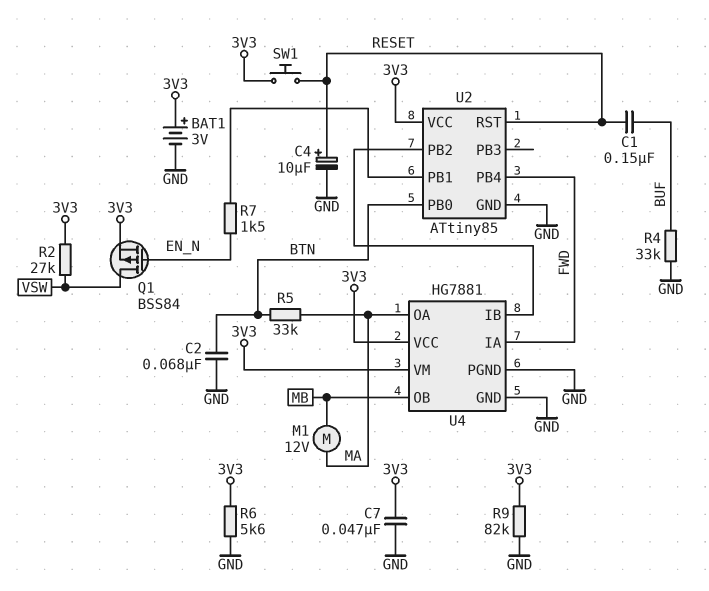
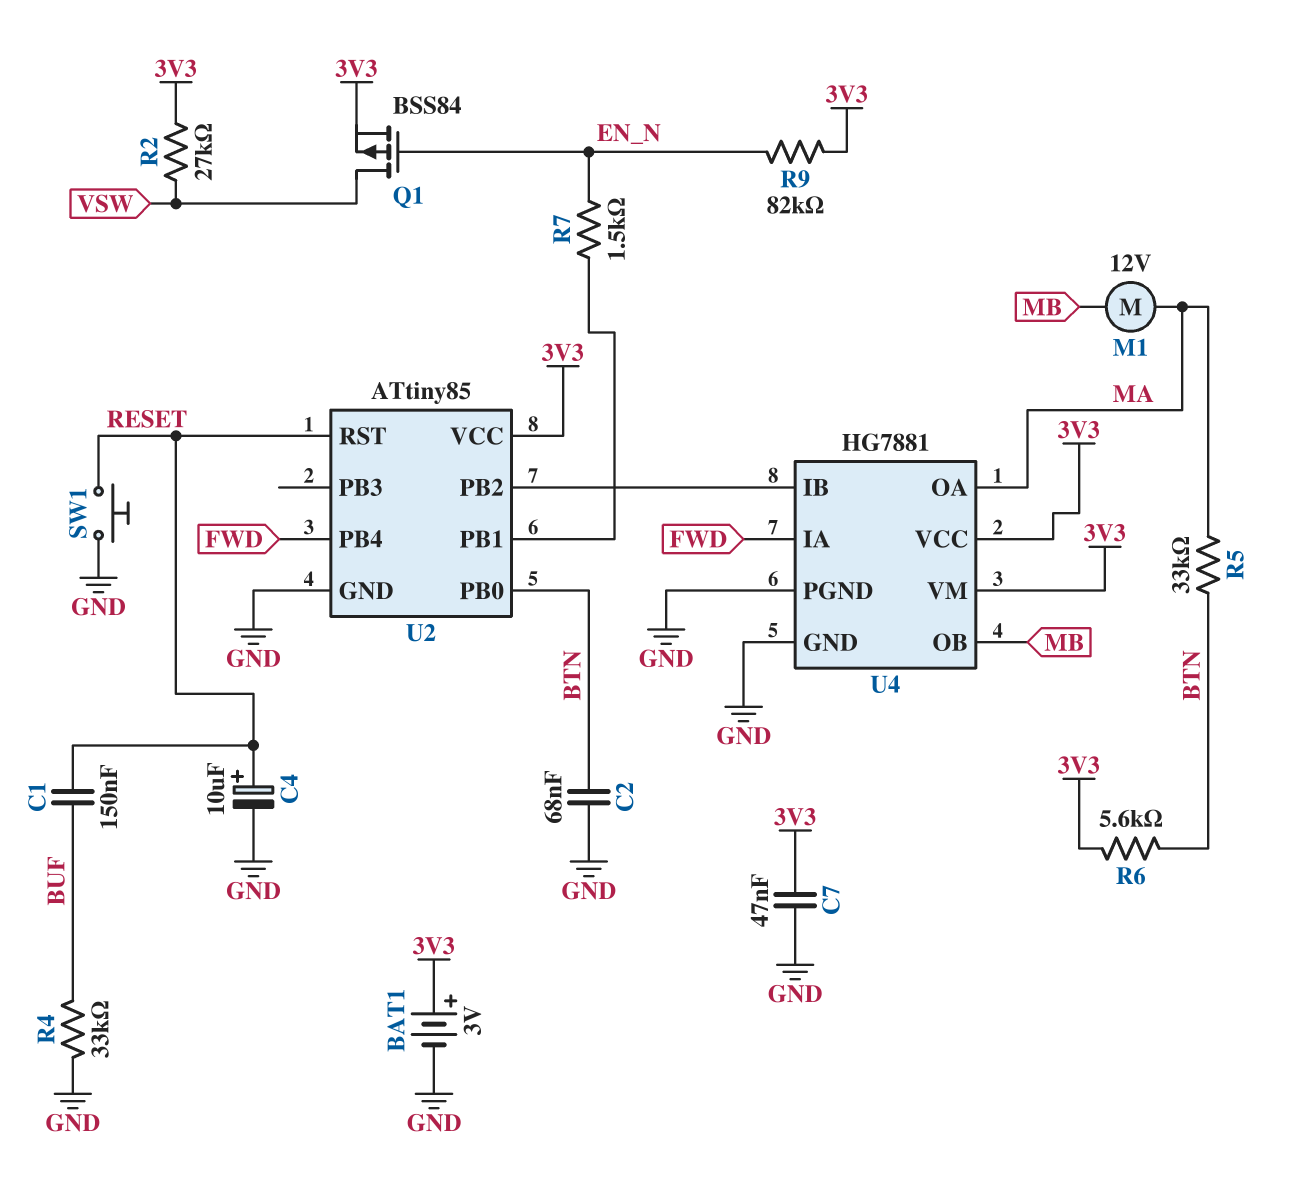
R6: 5.6k (3V3, GND) -> 5.6k (3V3, BTN)
R9: 82k (3V3, GND) -> 82k (3V3, EN_N)
SW1: button (3V3, RESET) -> button (GND, RESET)

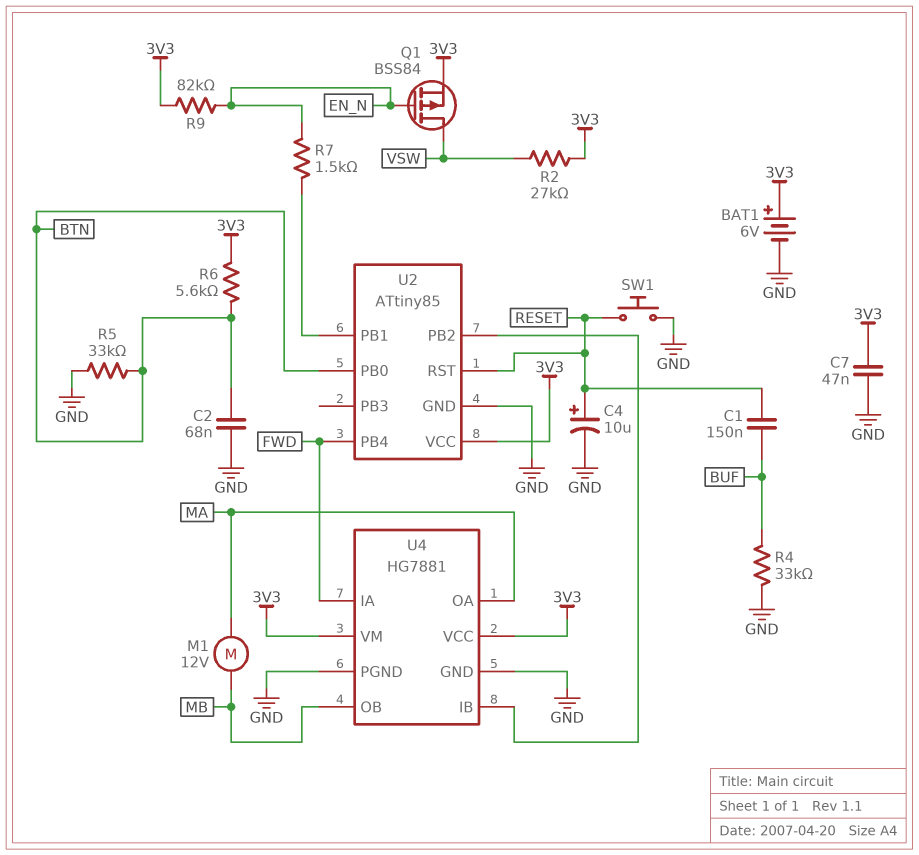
BAT1: 3V (plus 3V3, minus GND) -> 6V (plus 3V3, minus GND)
R5: 33k (BTN, MA) -> 33k (BTN, GND)

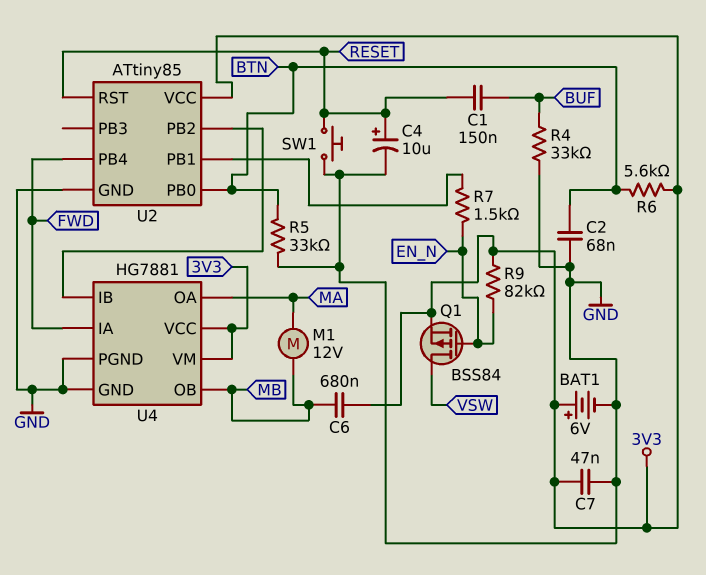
C6: none -> 680nF (3V3, MB)
R2: 27k (3V3, VSW) -> none

